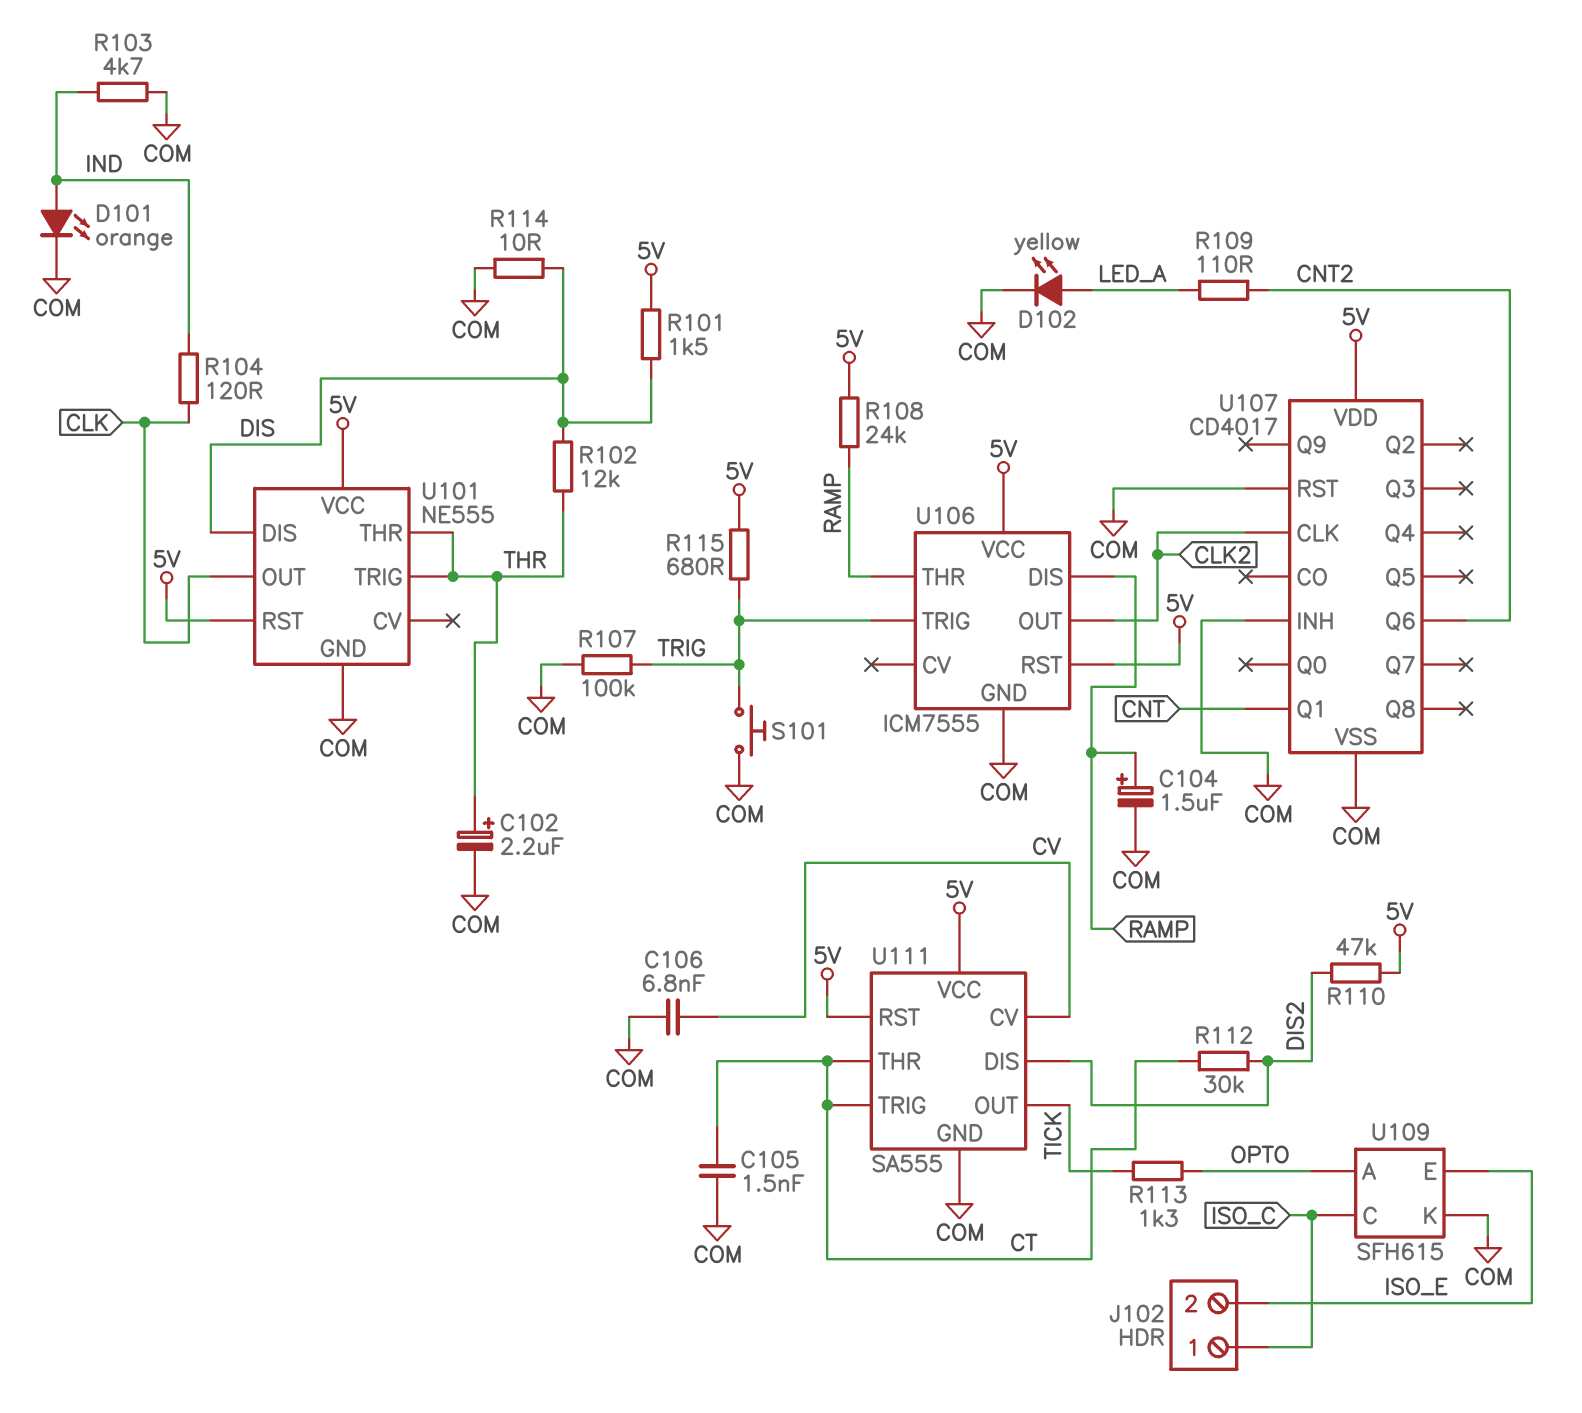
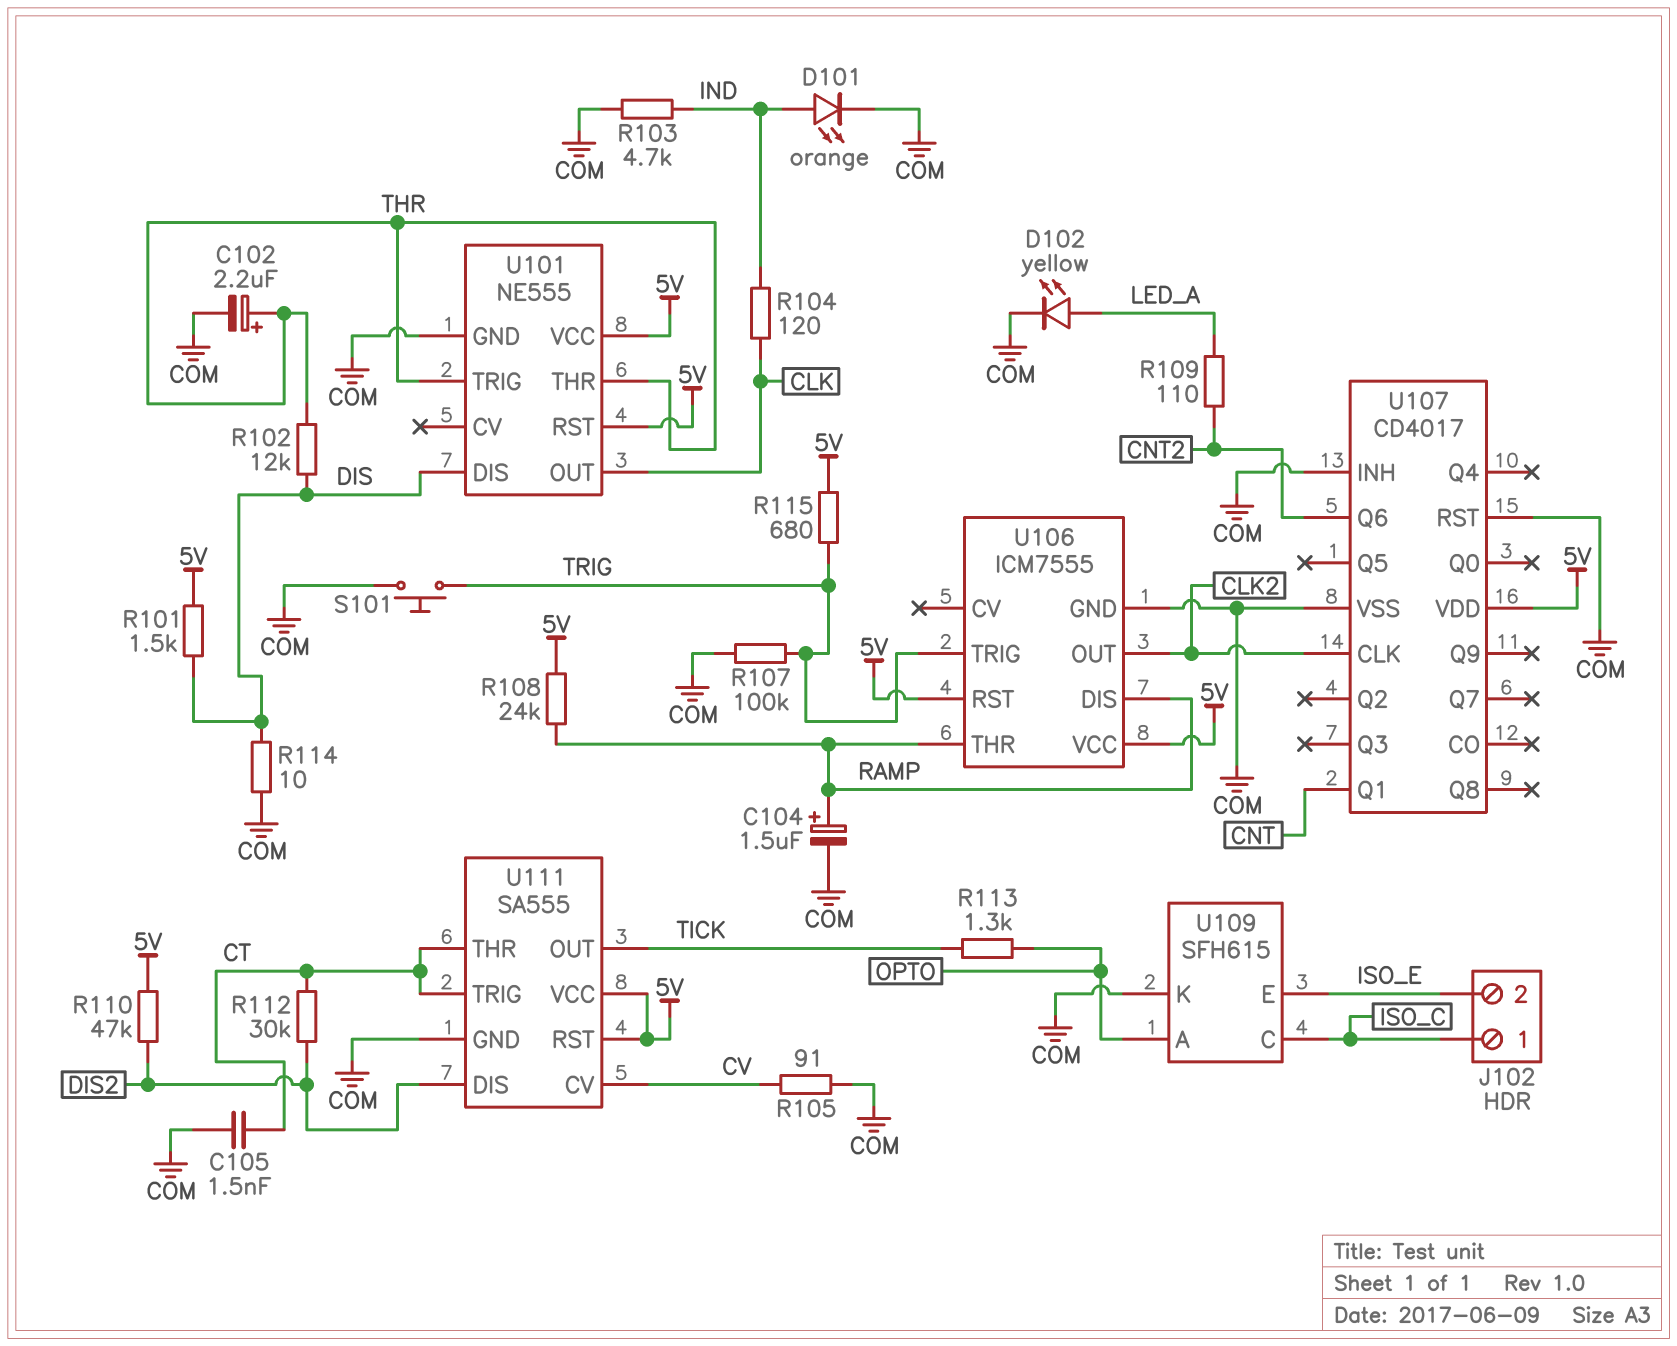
C106: 6.8nF (COM, CV) -> none
R105: none -> 91 (COM, CV)

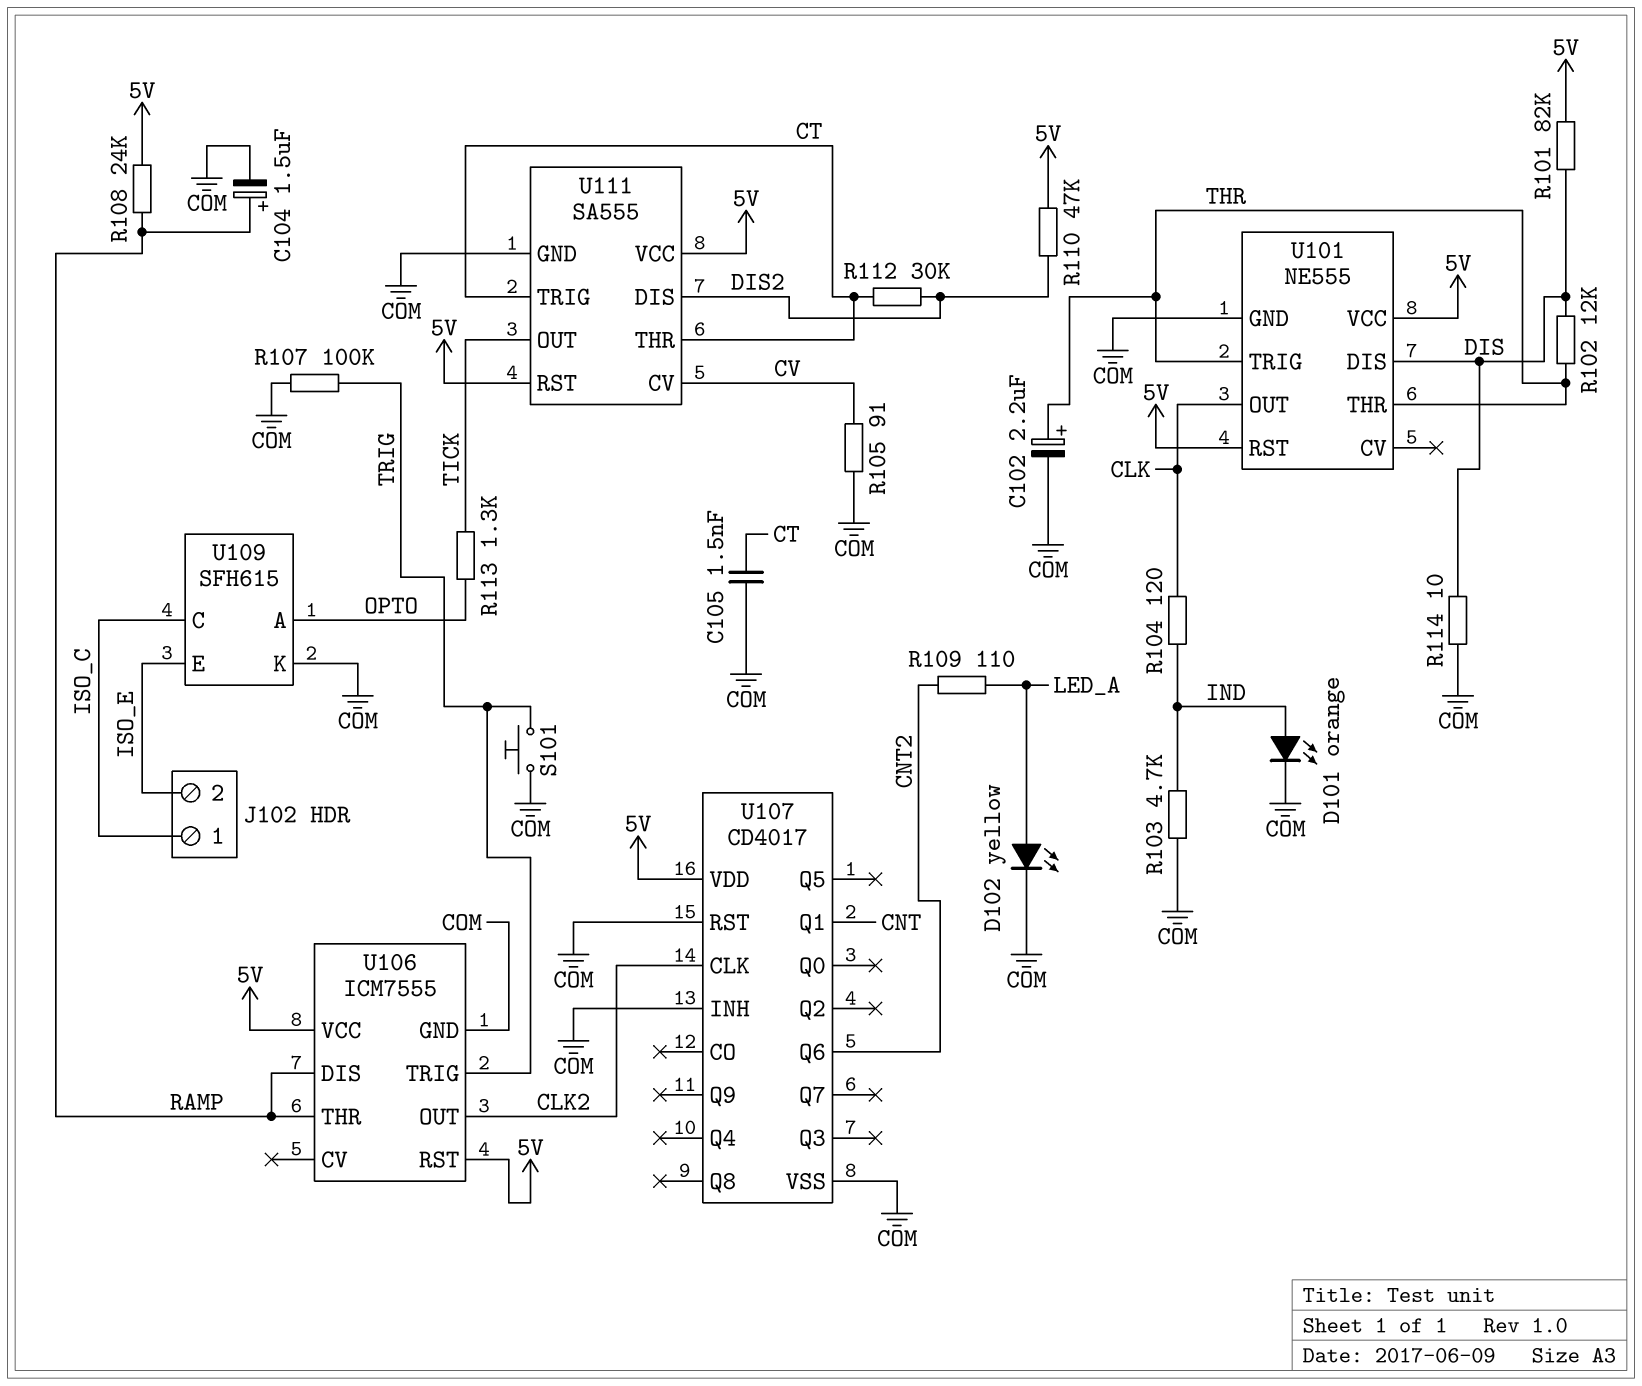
R101: 1.5k (5V, DIS) -> 82k (5V, DIS)
R115: 680 (5V, TRIG) -> none

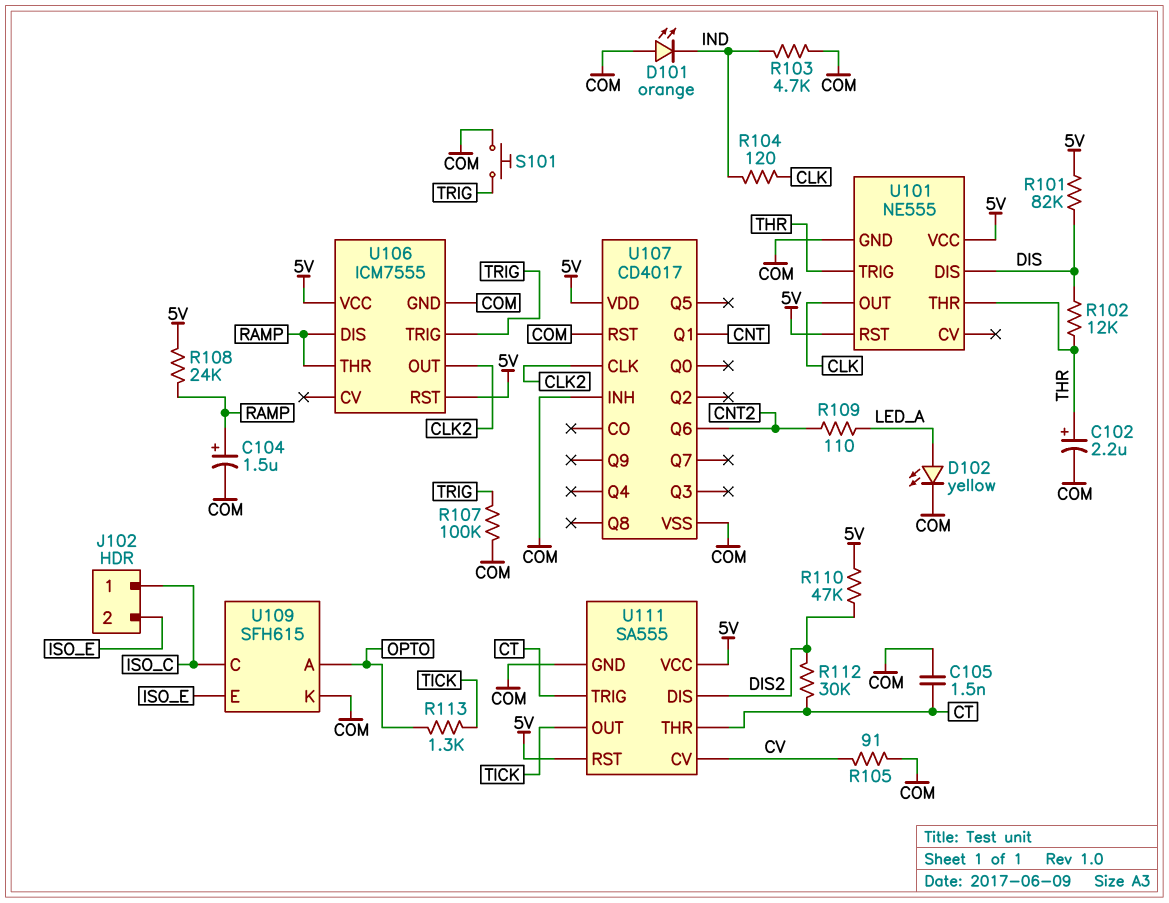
D101: LED orange (A IND, K COM) -> LED orange (A COM, K IND)
R114: 10 (COM, DIS) -> none

